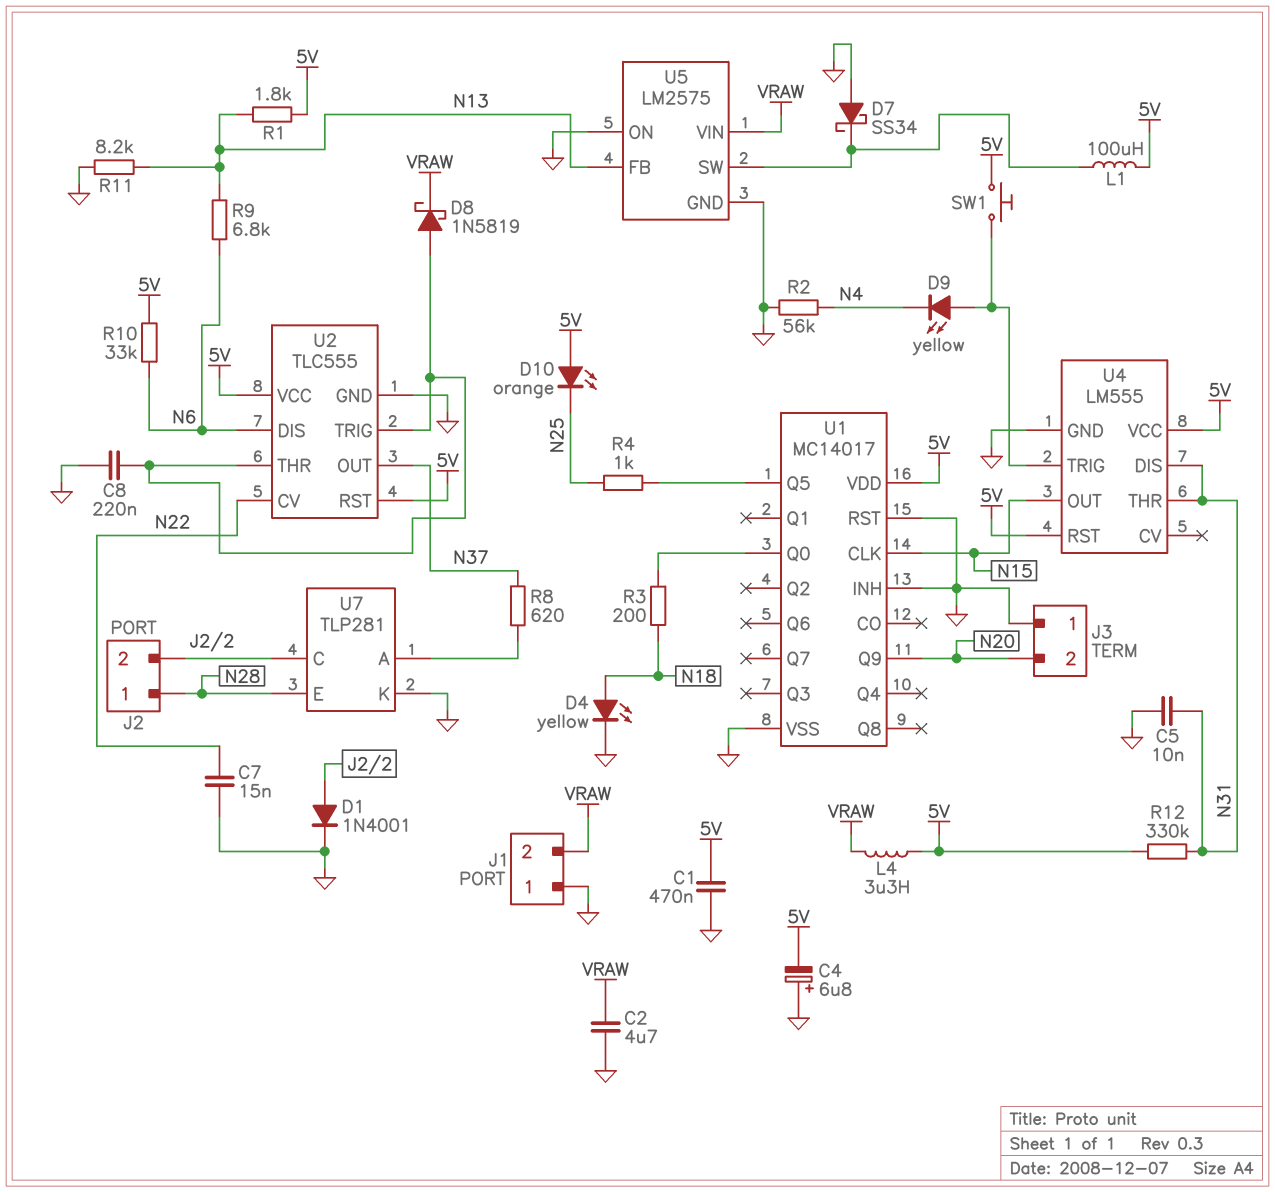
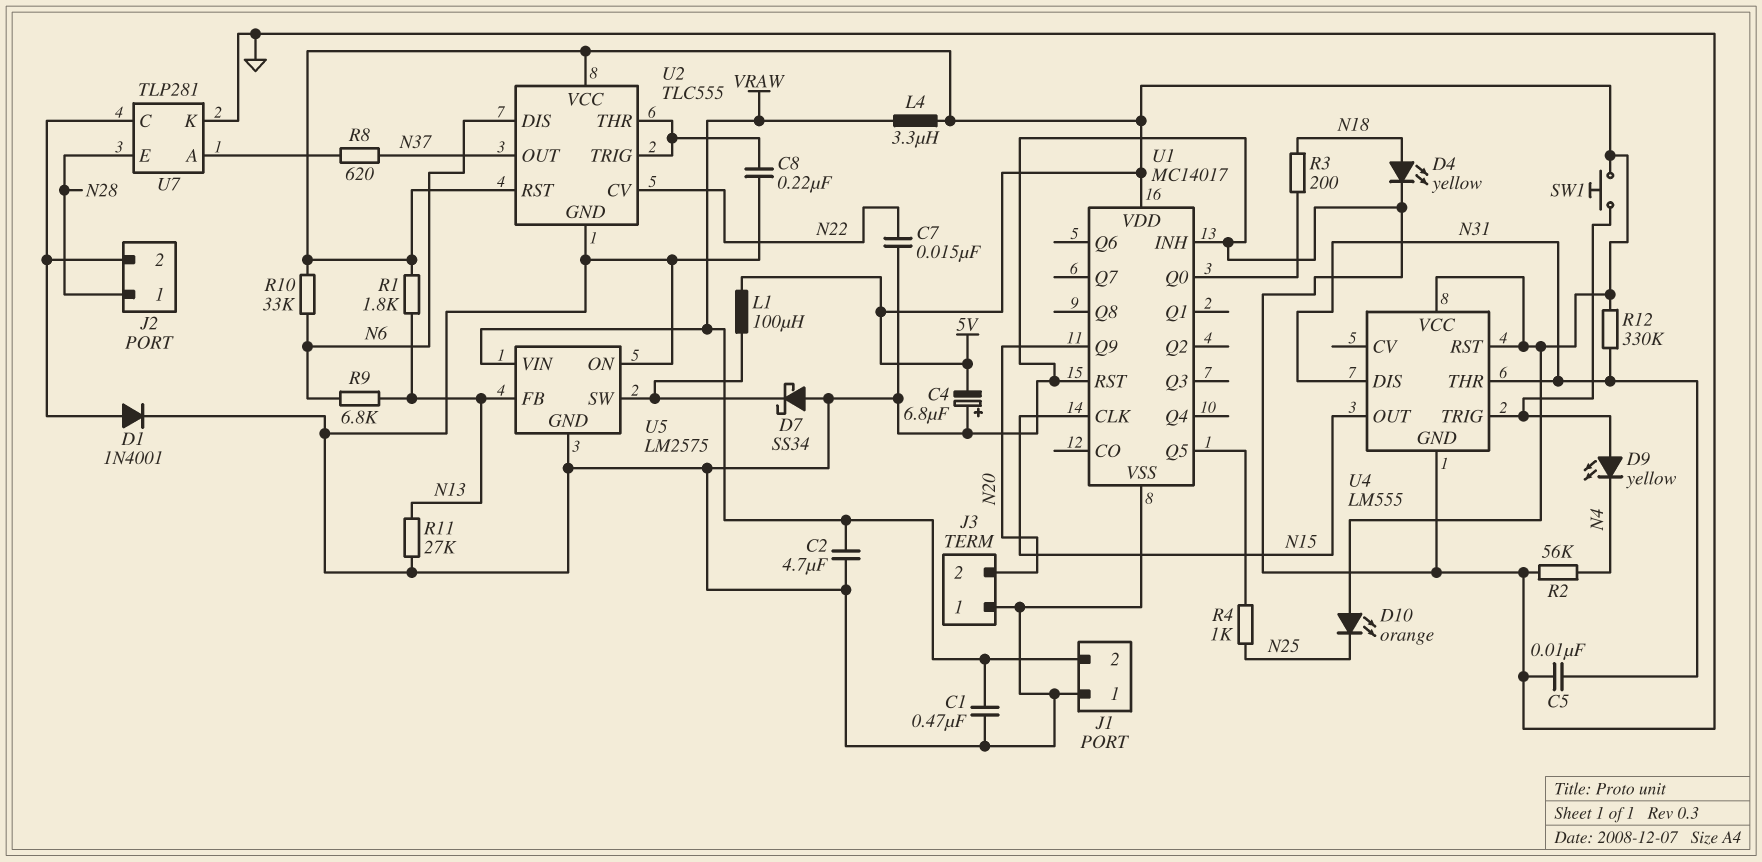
C1: 470nF (5V, GND) -> 470nF (GND, VRAW)
D8: schottky 1N5819 (A U2/THR, K VRAW) -> none
R11: 8.2k (GND, N13) -> 27k (GND, N13)

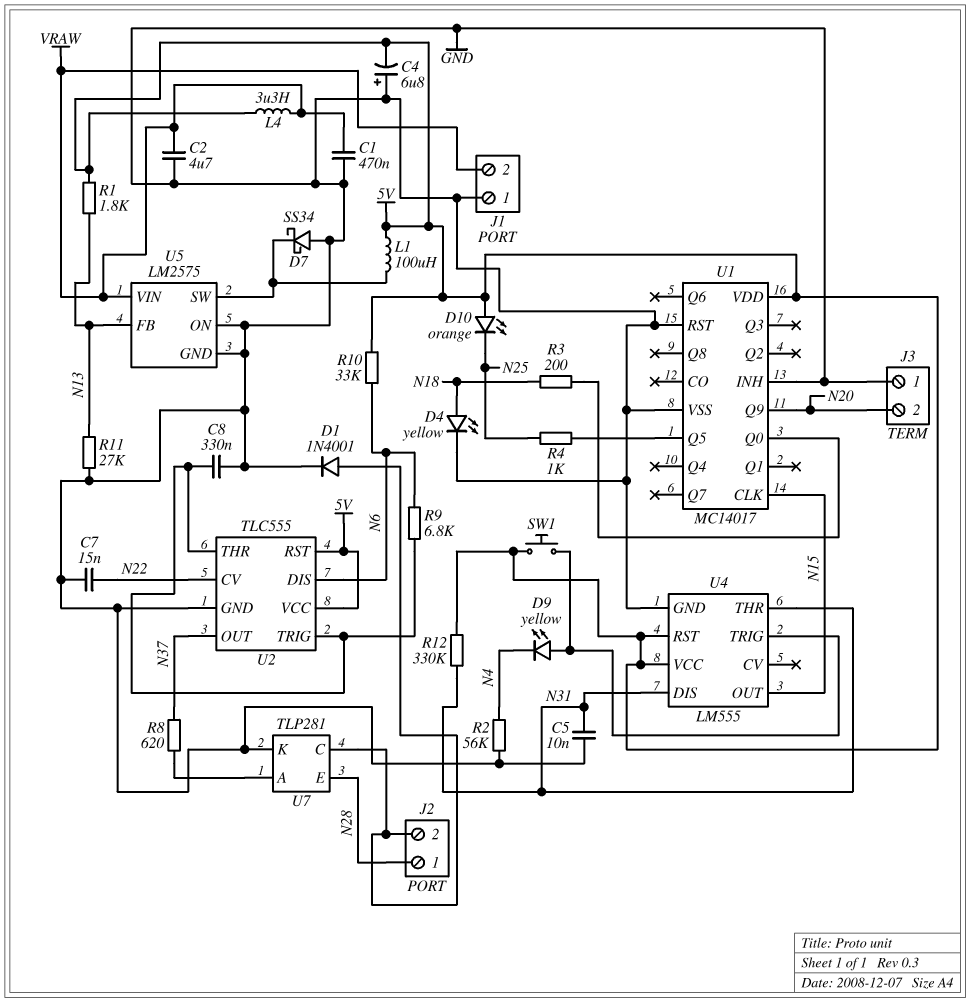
C8: 220nF (GND, U2/THR) -> 330nF (GND, U2/THR)
R9: 6.8k (N6, N13) -> 6.8k (N6, U2/THR)

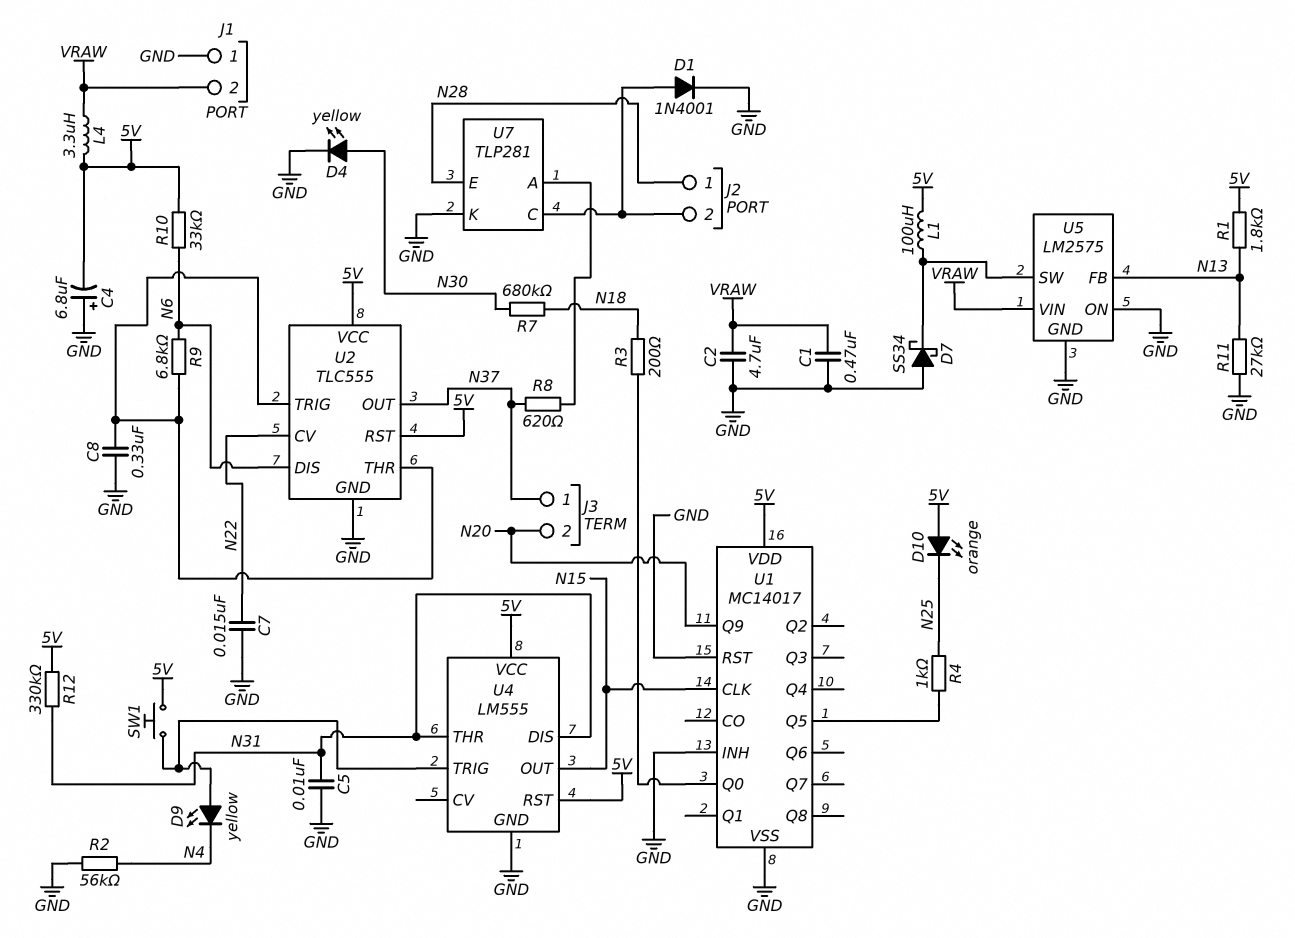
D4: LED yellow (A N18, K GND) -> LED yellow (A N30, K GND)
J3 pin 1: GND -> N37
R7: none -> 680k (N18, N30)

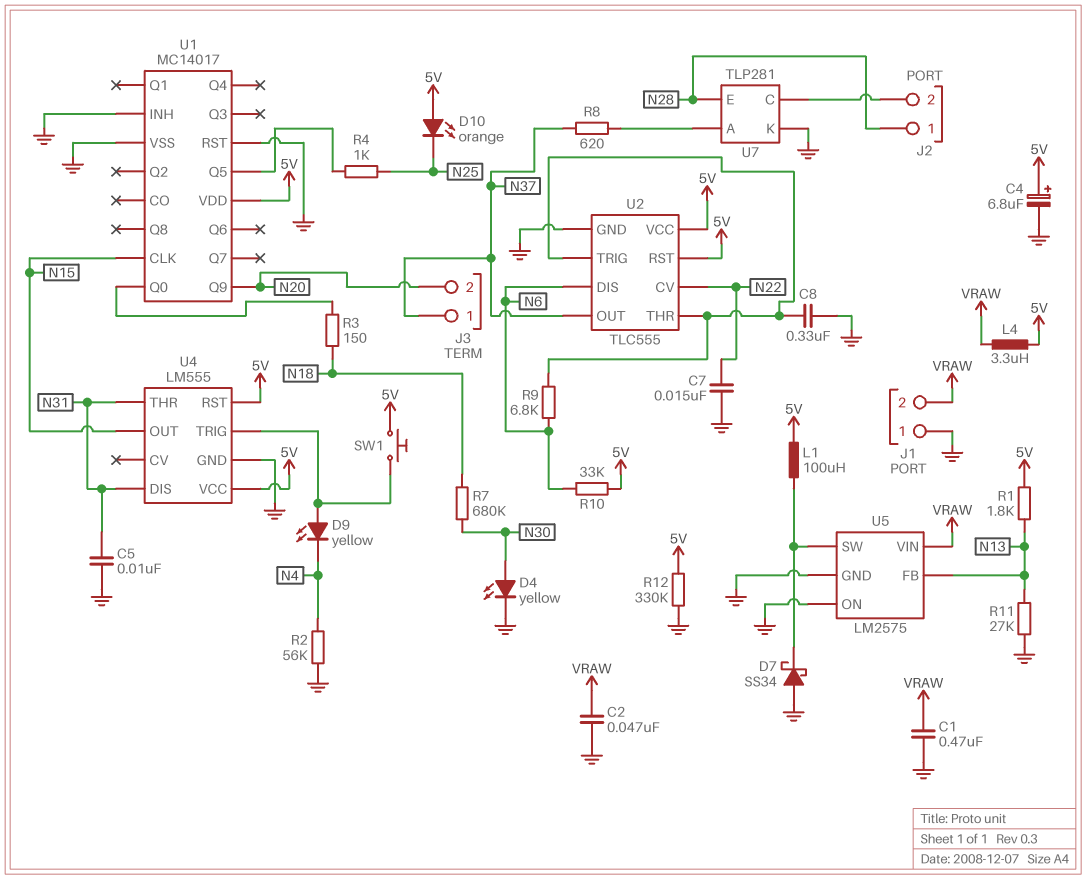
C2: 4.7uF (GND, VRAW) -> 47nF (GND, VRAW)
C4: 6.8uF (plus GND, minus 5V) -> 6.8uF (plus 5V, minus GND)
D1: diode 1N4001 (A J2/2, K GND) -> none
R3: 200 (N18, U1/Q0) -> 150 (N18, U1/Q0)
R12: 330k (5V, N31) -> 330k (5V, GND)

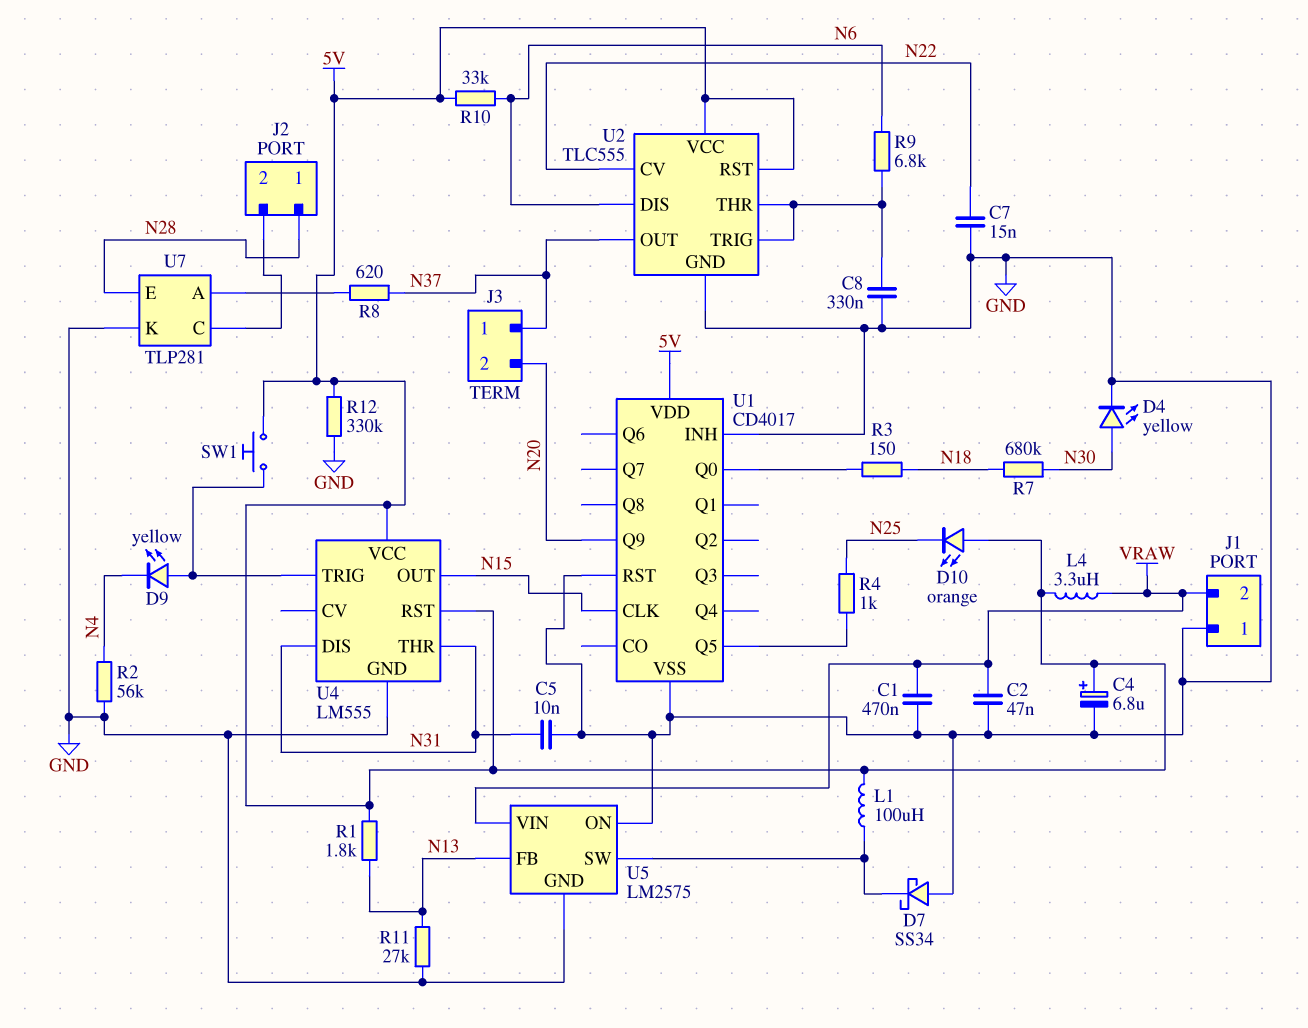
U1: MC14017 -> CD4017

